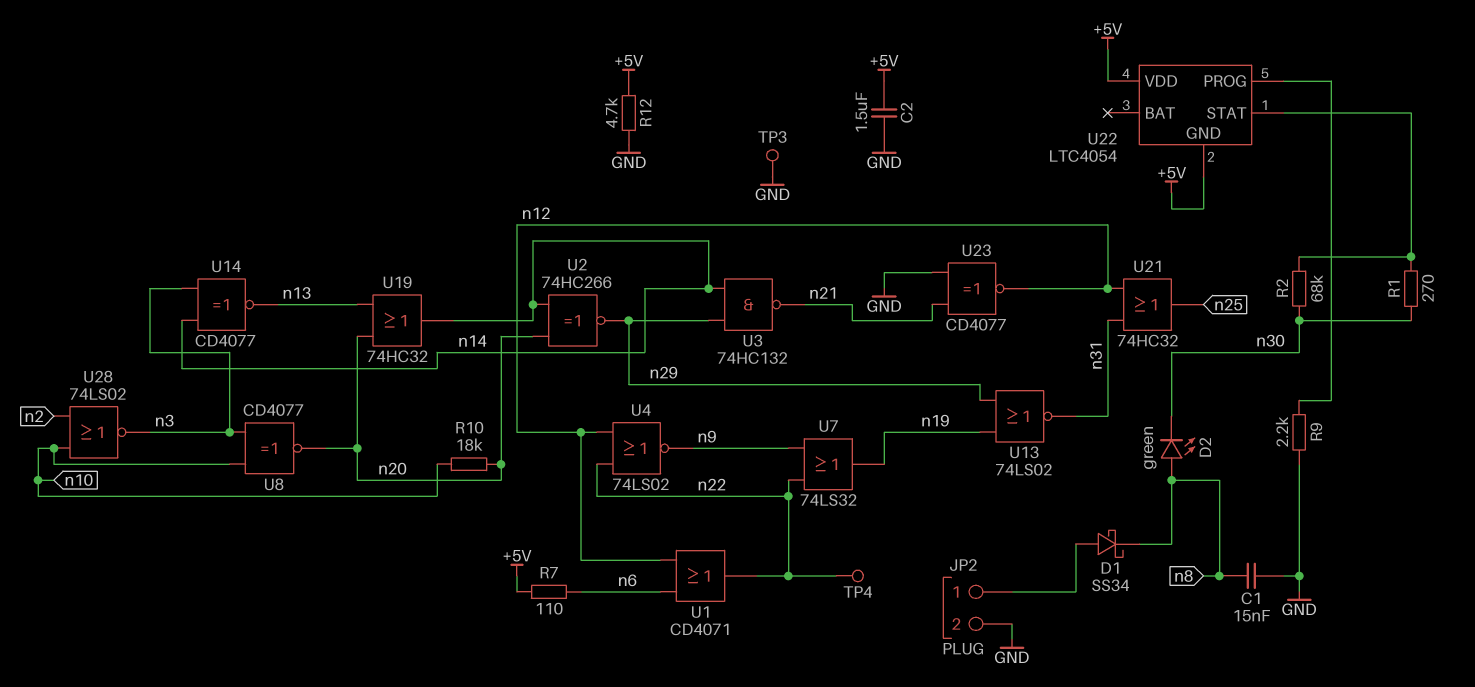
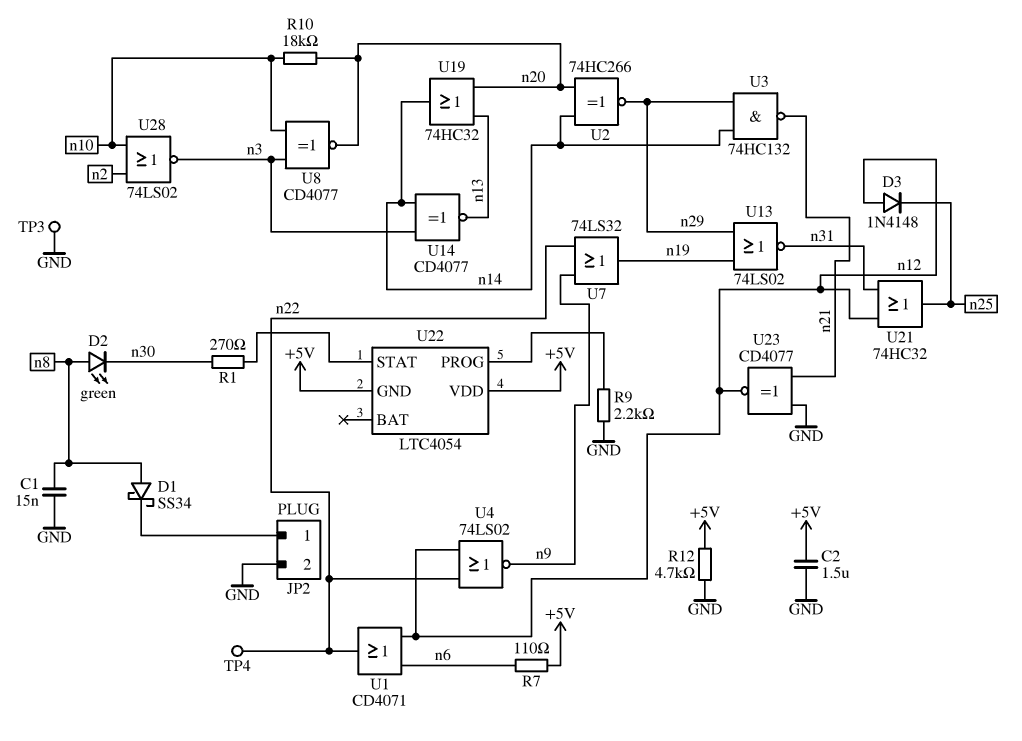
D1: schottky SS34 (A JP2/1, K n8) -> schottky SS34 (A n8, K JP2/1)
D3: none -> diode 1N4148 (A n12, K n25)
R2: 68k (U22/STAT, n30) -> none

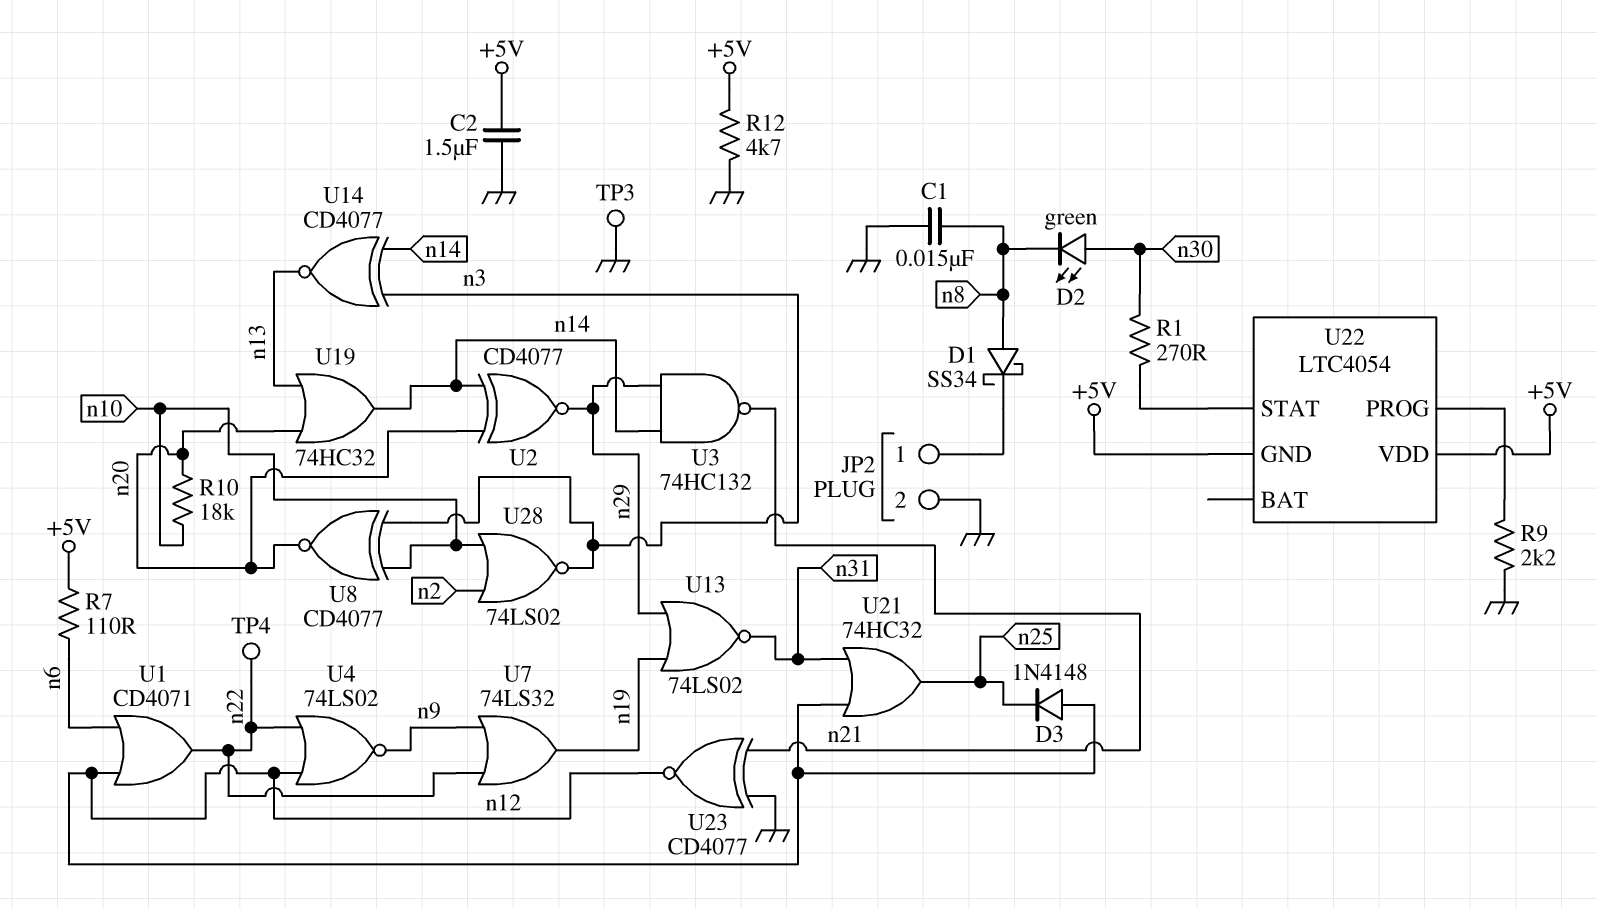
D2: LED green (A n8, K n30) -> LED green (A n30, K n8)
U2: XNOR 74HC266 (in n14, in n20, out n29) -> XNOR CD4077 (in n14, in n20, out n29)

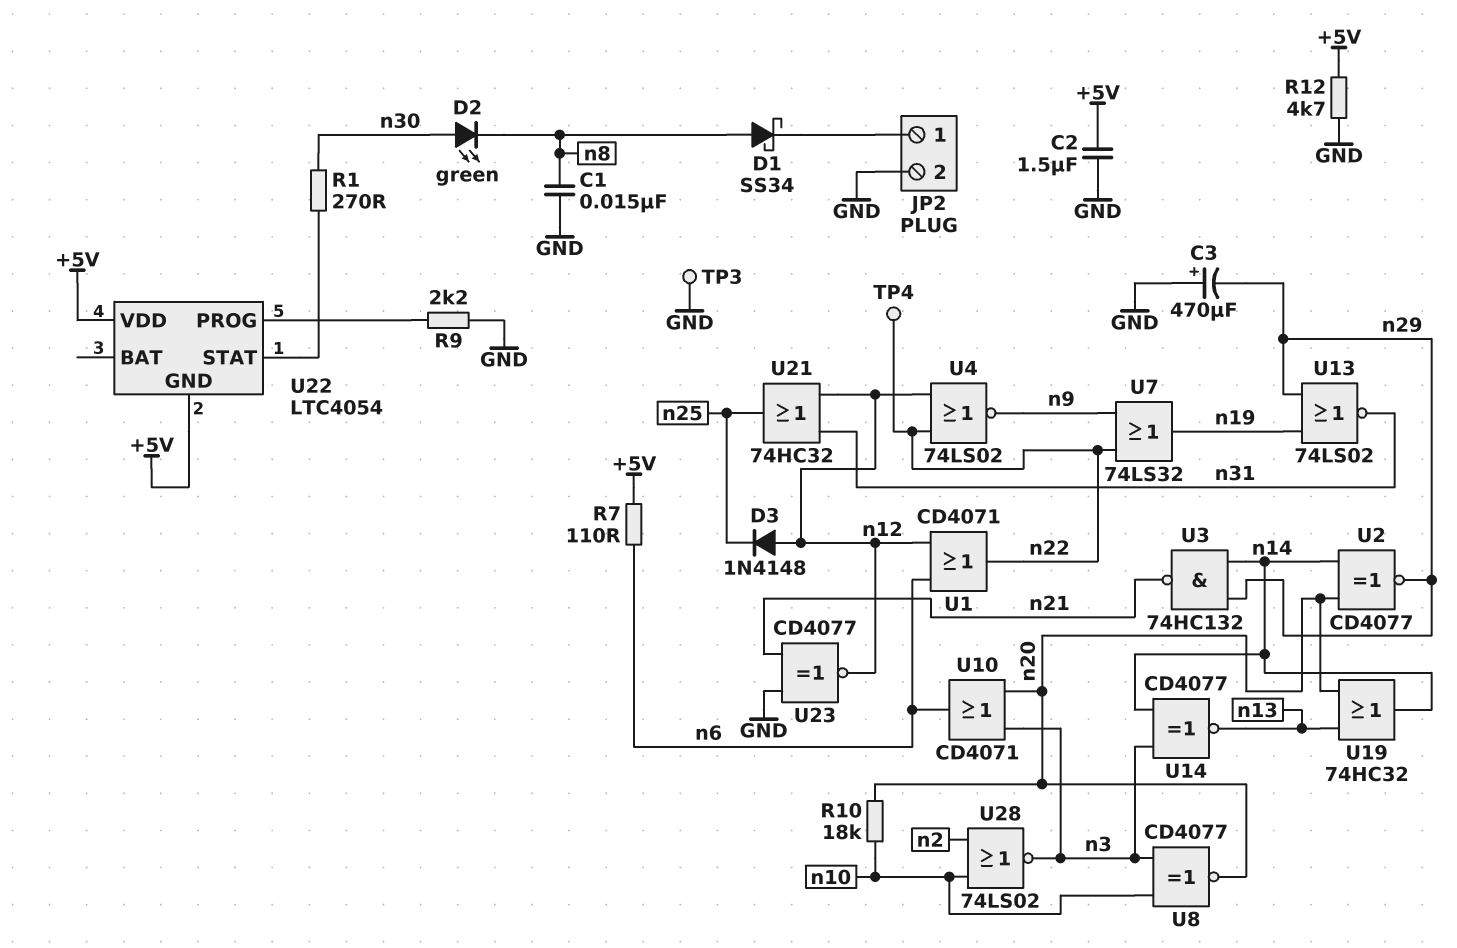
C3: none -> 470uF (plus GND, minus n29)
U10: none -> OR CD4071 (in n3, in n20, out n6)

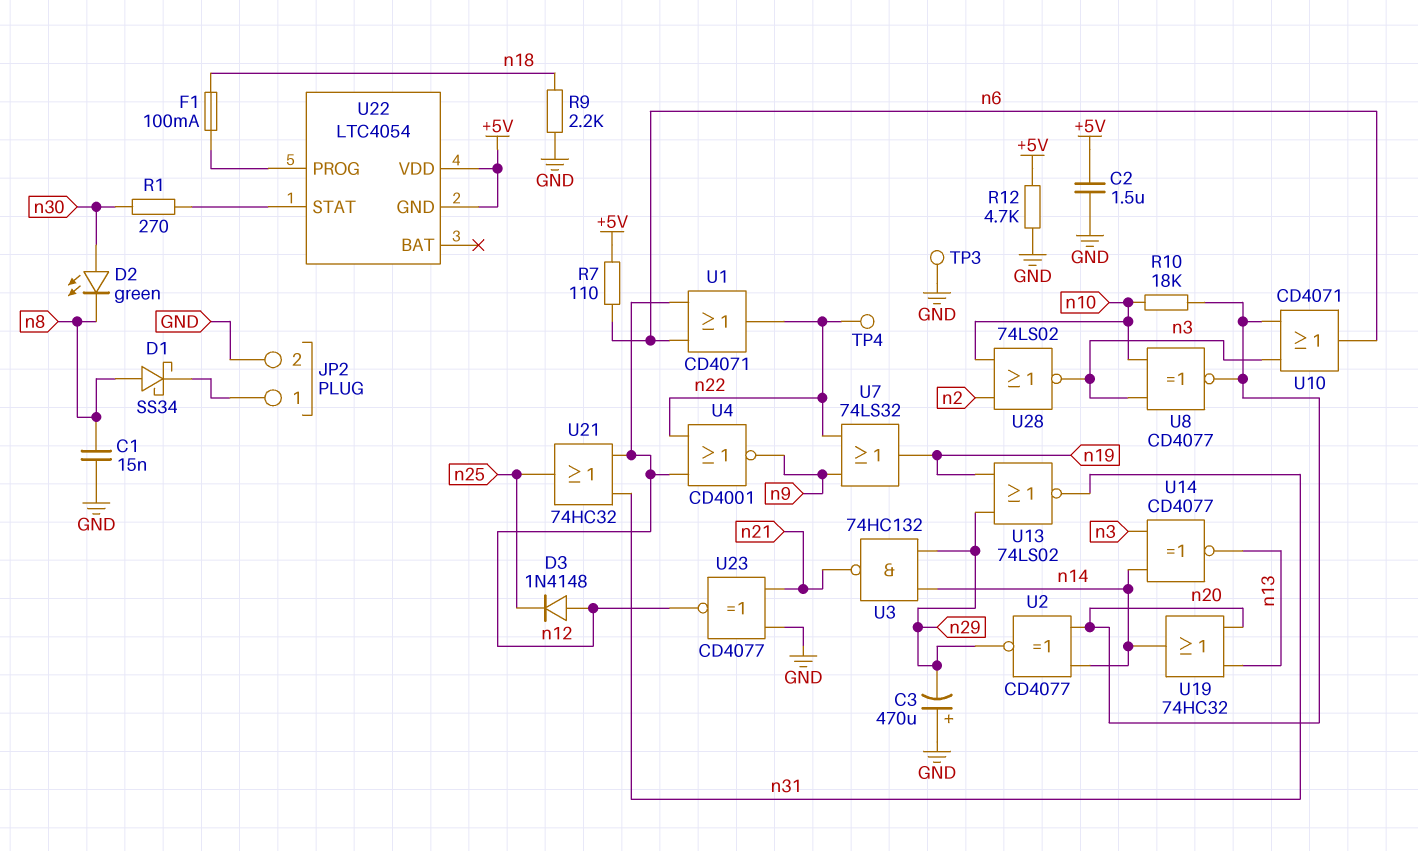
F1: none -> 100mA (U22/PROG, n18)
R9: 2.2k (GND, U22/PROG) -> 2.2k (GND, n18)
U4: NOR 74LS02 (in n12, in n22, out n9) -> NOR CD4001 (in n12, in n22, out n9)

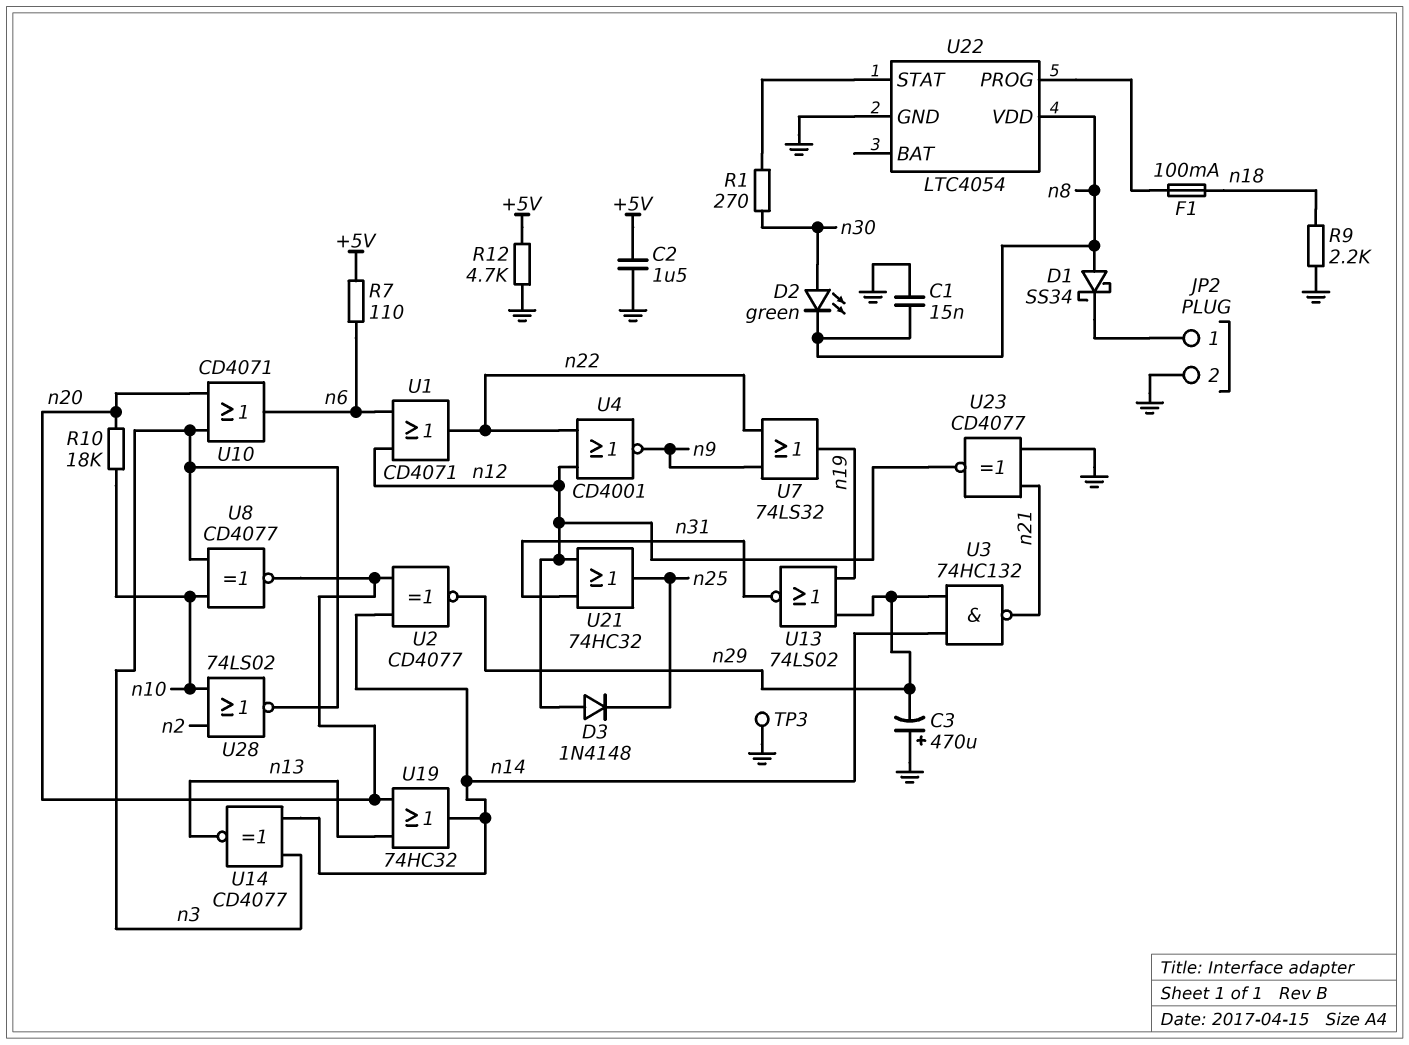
TP4: test point (n22) -> none
U22 pin GND: +5V -> GND
U22 pin VDD: +5V -> n8

